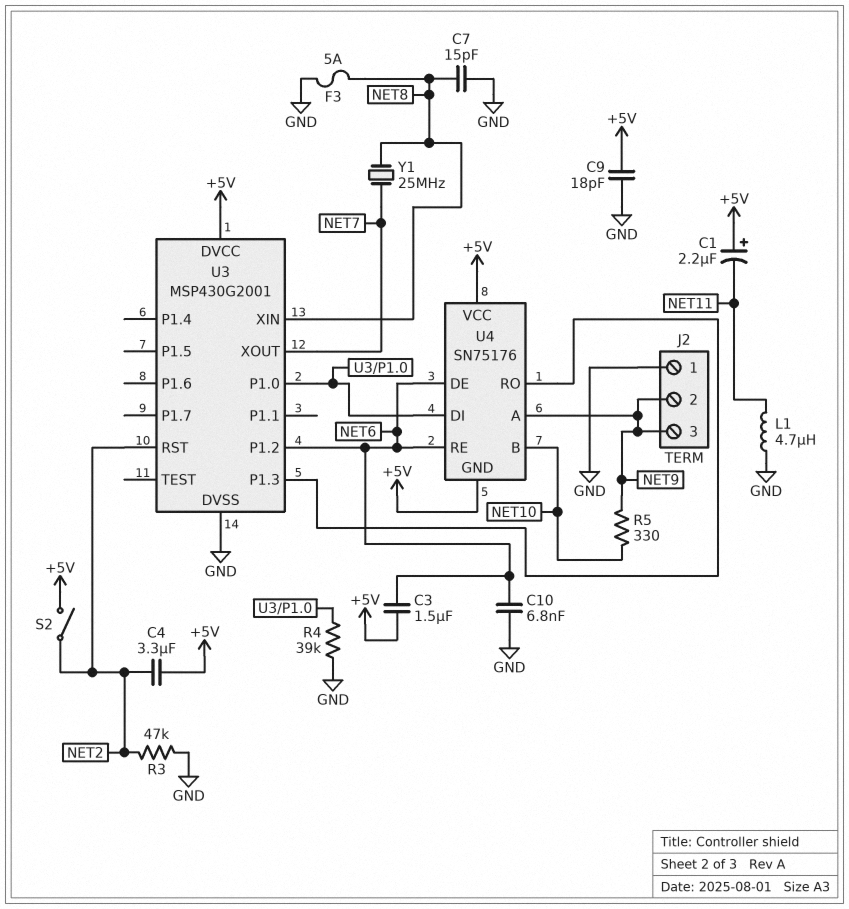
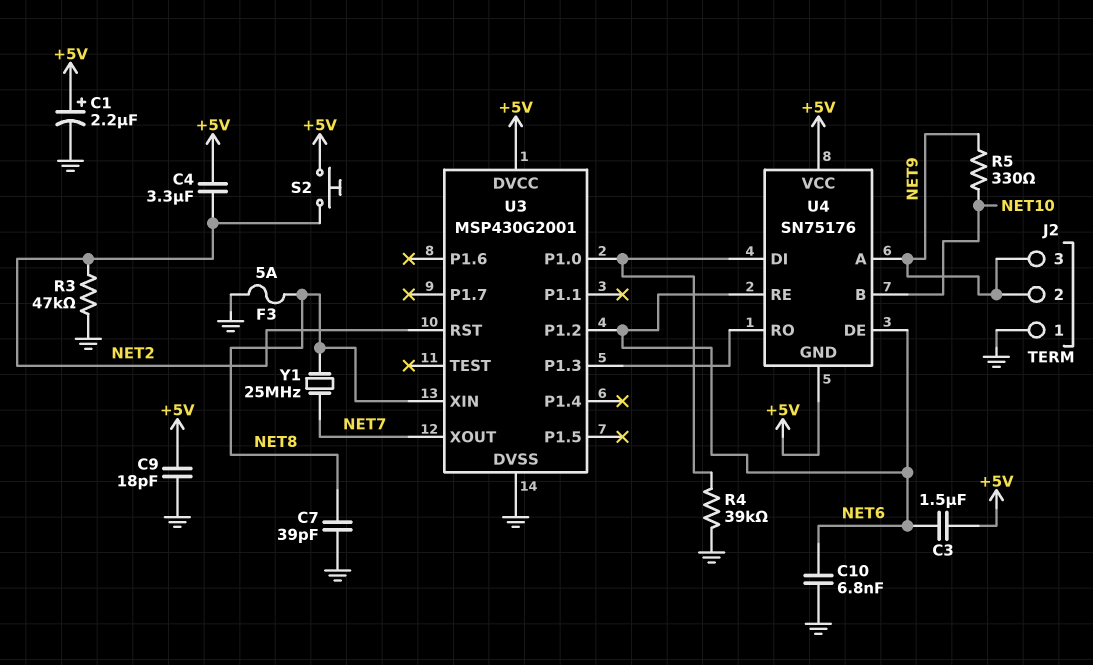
C1: 2.2uF (plus +5V, minus NET11) -> 2.2uF (plus +5V, minus GND)
C7: 15pF (GND, NET8) -> 39pF (GND, NET8)
L1: 4.7uH (GND, NET11) -> none
S2: switch (+5V, NET2) -> button (+5V, NET2)

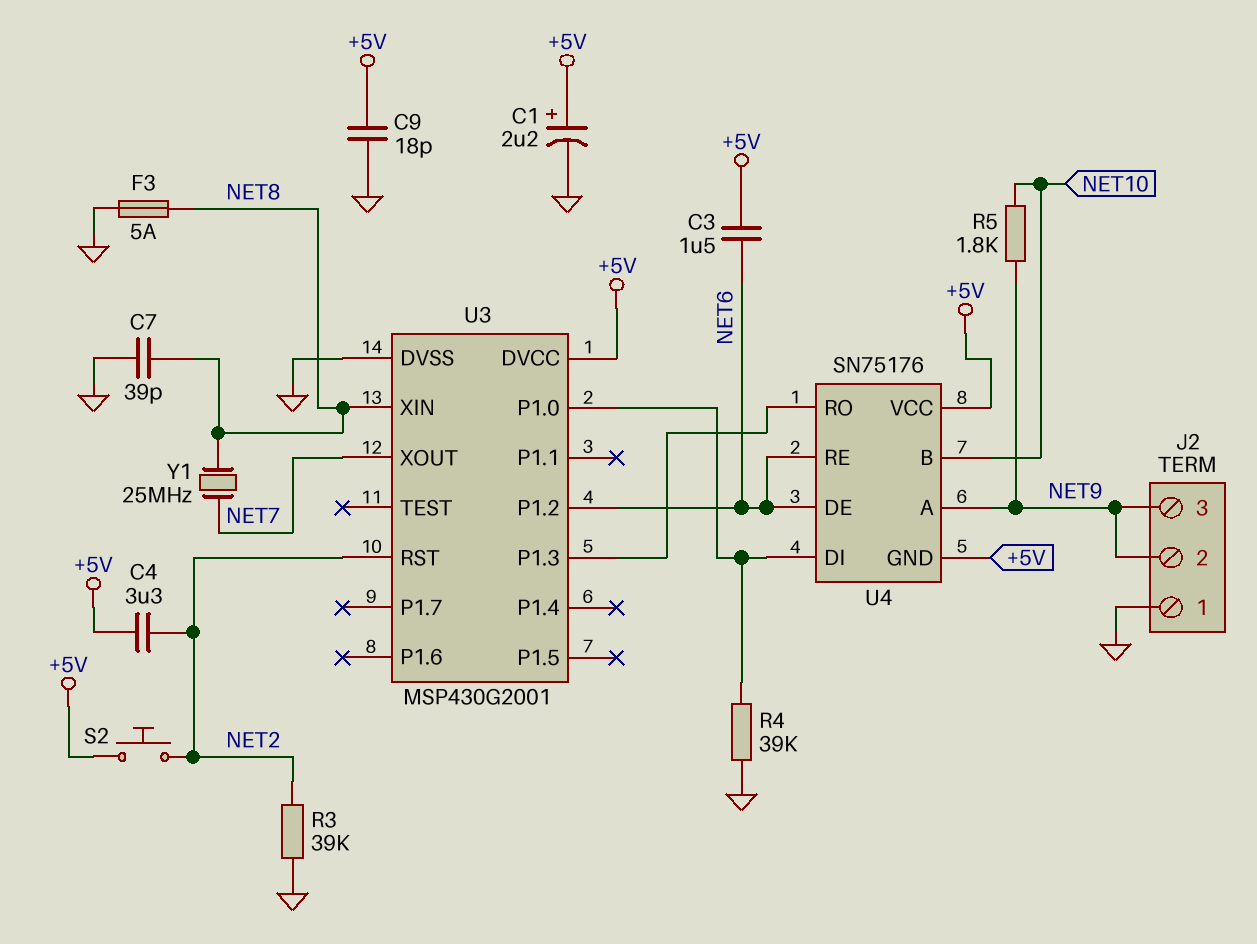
C10: 6.8nF (GND, NET6) -> none
R3: 47k (GND, NET2) -> 39k (GND, NET2)
R5: 330 (NET9, NET10) -> 1.8k (NET9, NET10)

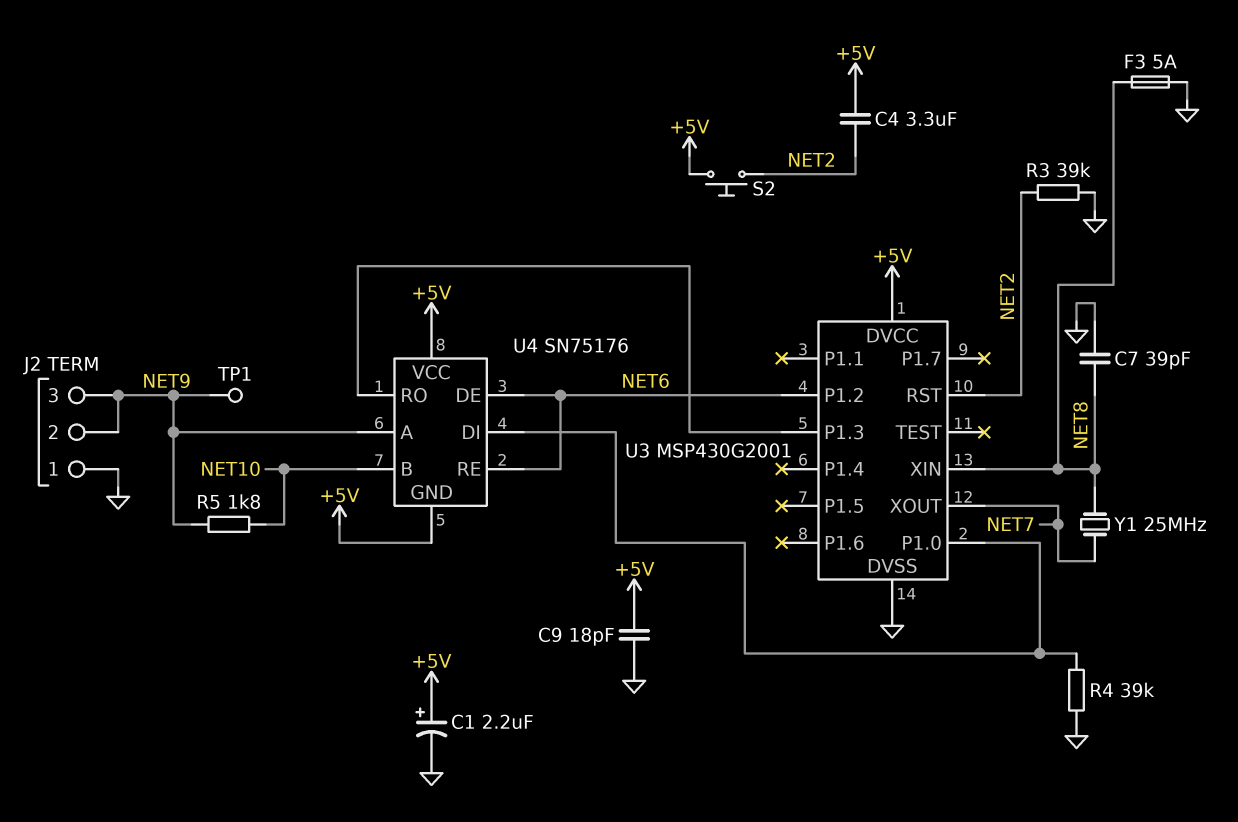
C3: 1.5uF (+5V, NET6) -> none
TP1: none -> test point (NET9)

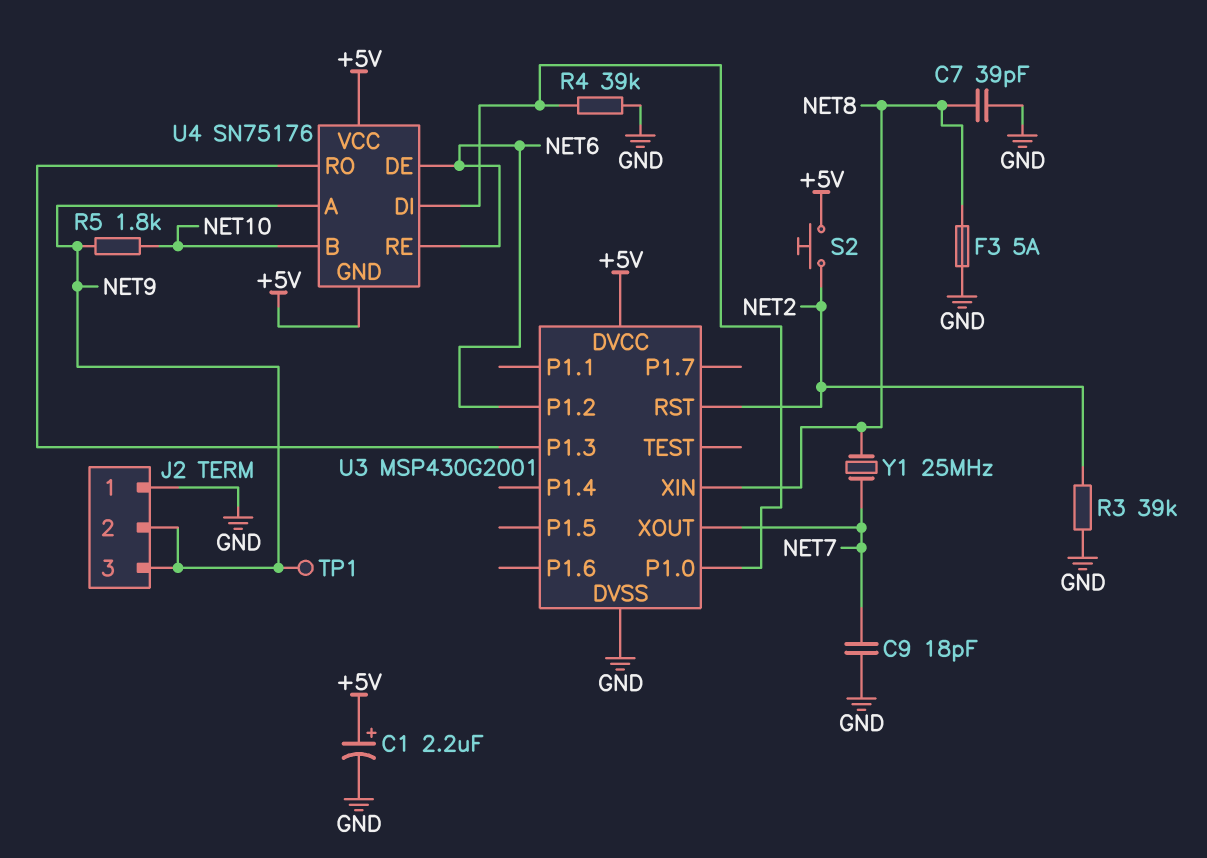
C4: 3.3uF (+5V, NET2) -> none
C9: 18pF (+5V, GND) -> 18pF (GND, NET7)

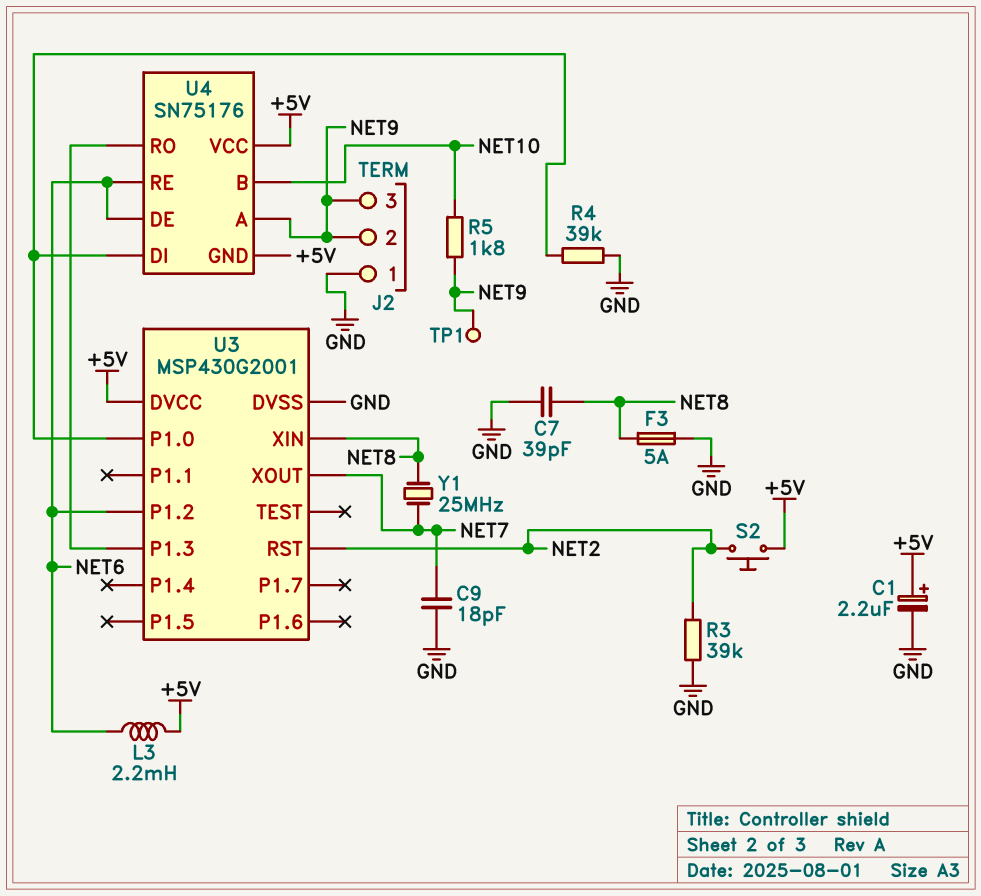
L3: none -> 2.2mH (+5V, NET6)

